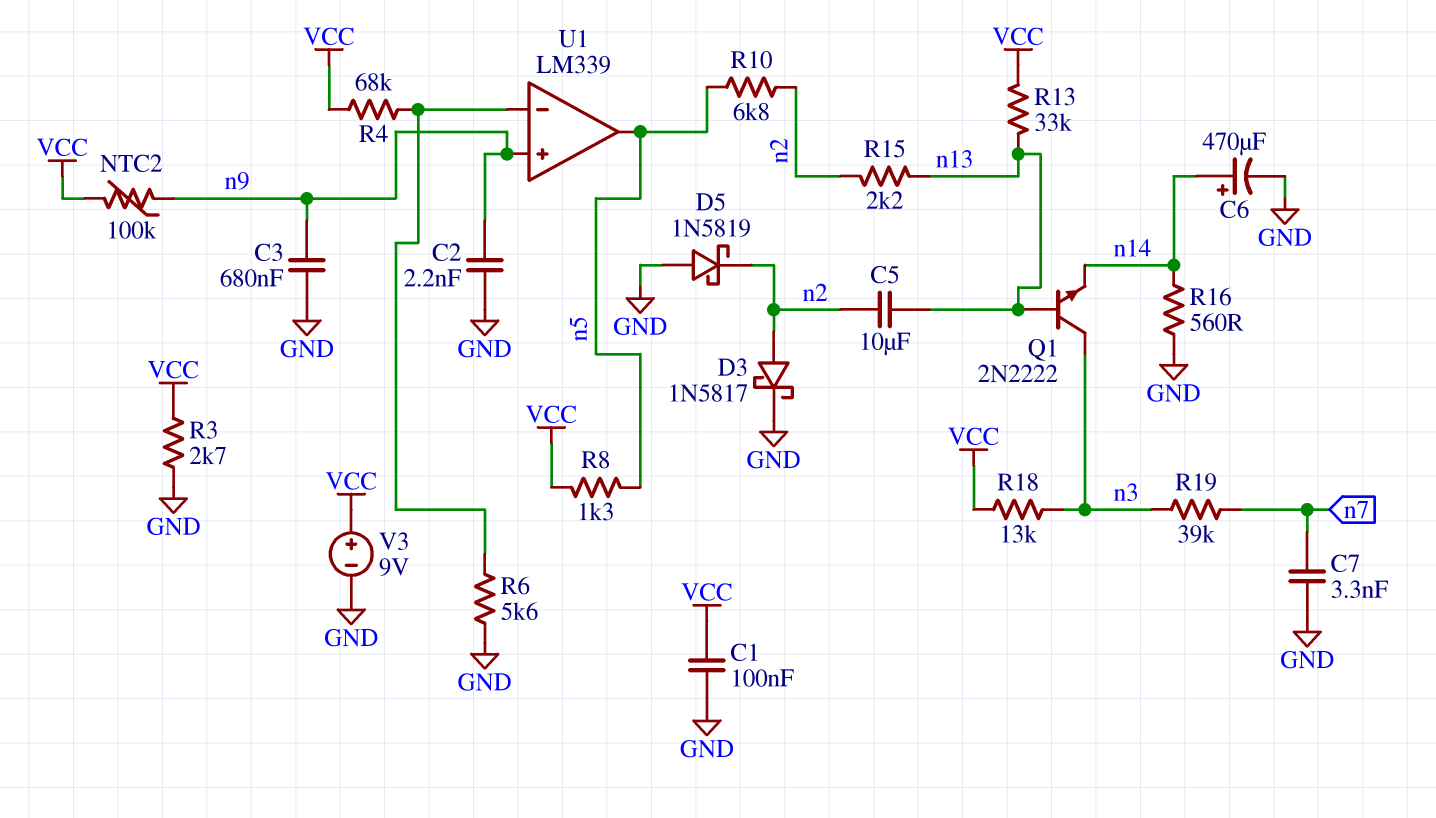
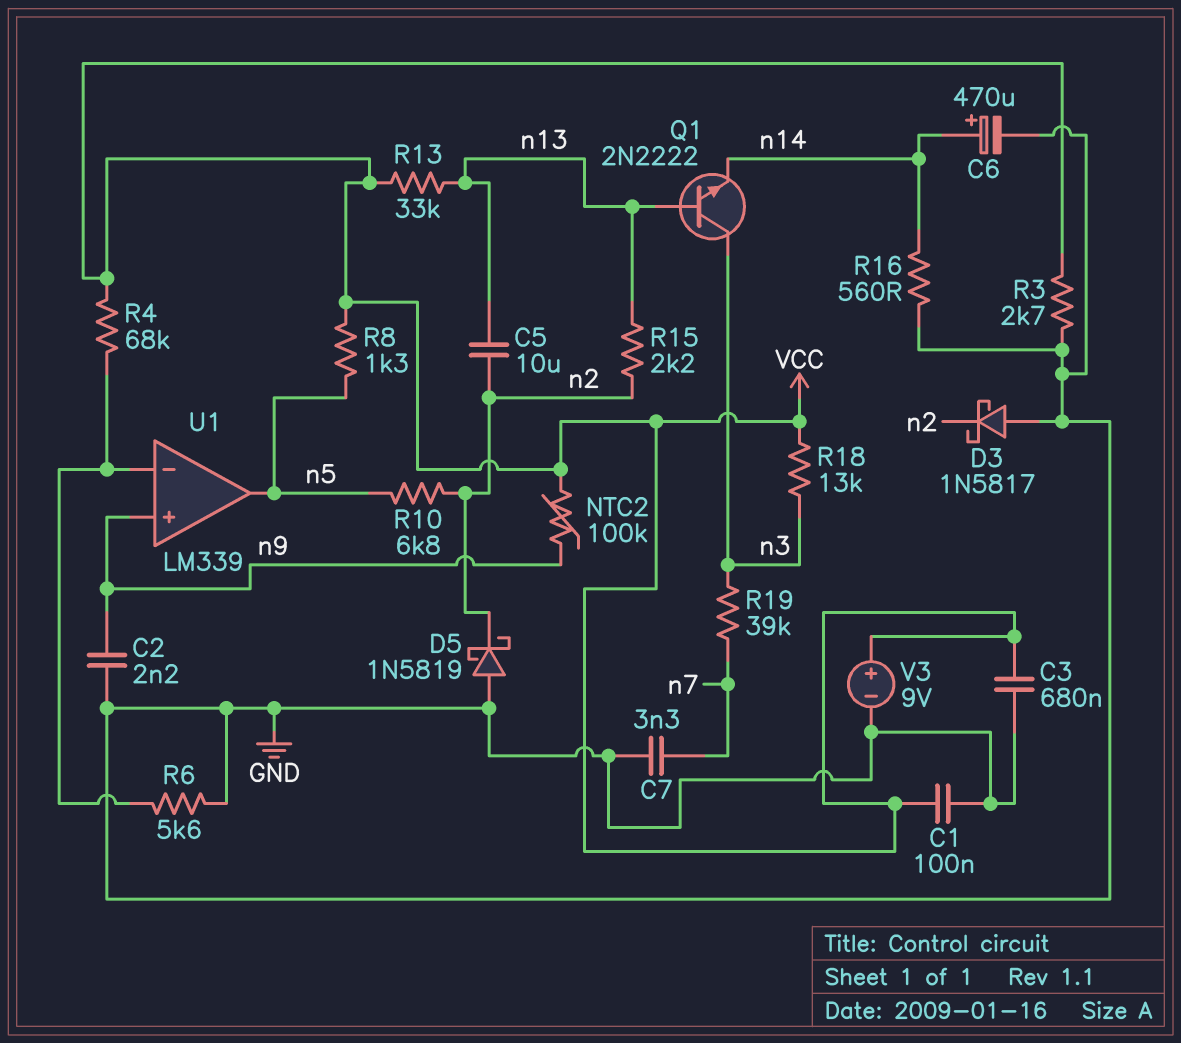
C3: 680nF (GND, n9) -> 680nF (GND, VCC)
D3: schottky 1N5817 (A n2, K GND) -> schottky 1N5817 (A GND, K n2)

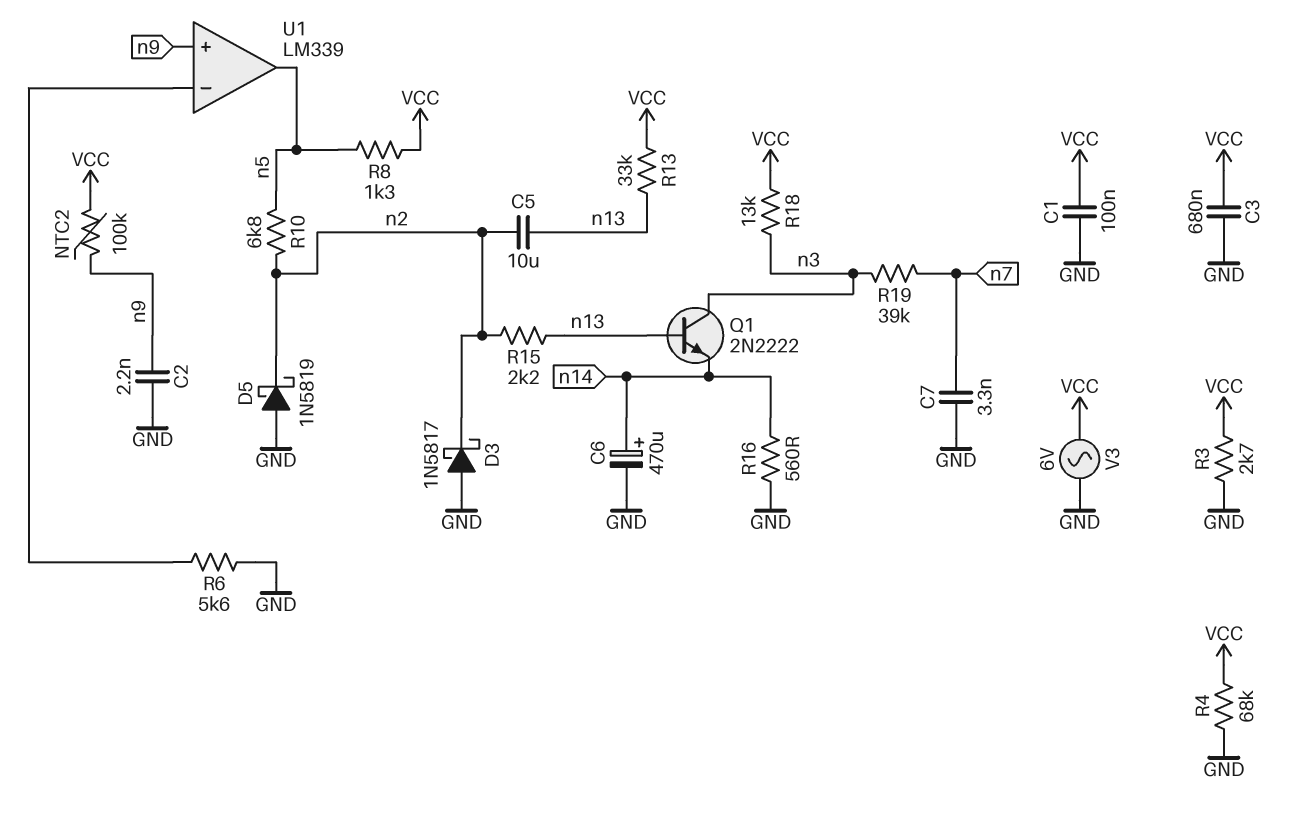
R4: 68k (U1/in-, VCC) -> 68k (GND, VCC)
V3: 9V (plus VCC, minus GND) -> AC 6V (GND, VCC)

